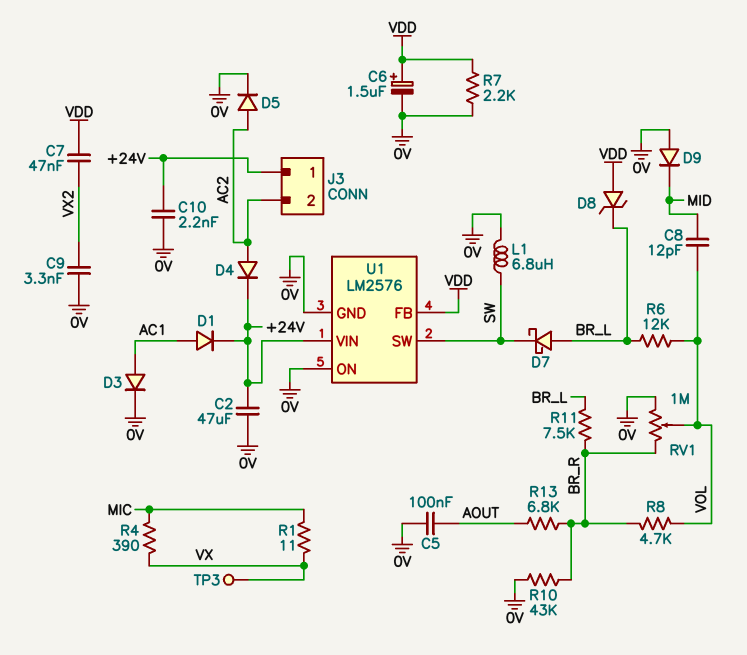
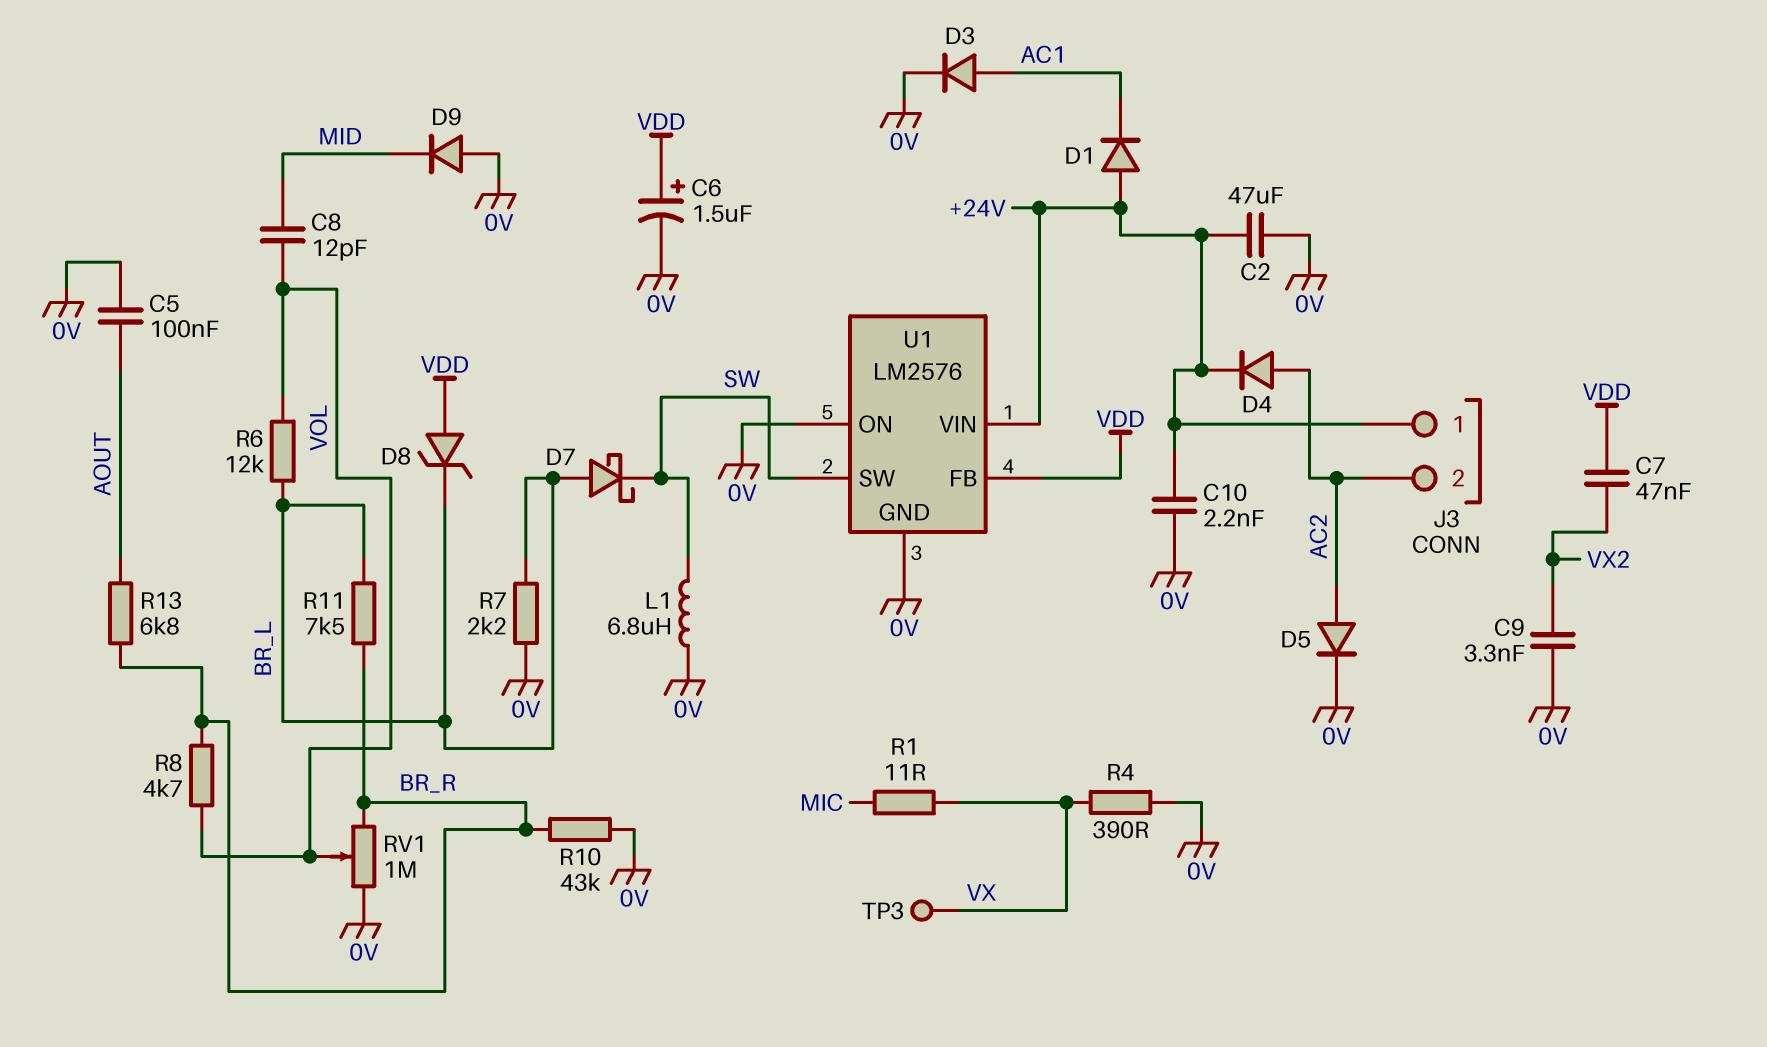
D1: diode (A AC1, K +24V) -> diode (A +24V, K AC1)
R4: 390 (MIC, VX) -> 390 (0V, VX)
R7: 2.2k (0V, VDD) -> 2.2k (0V, BR_L)

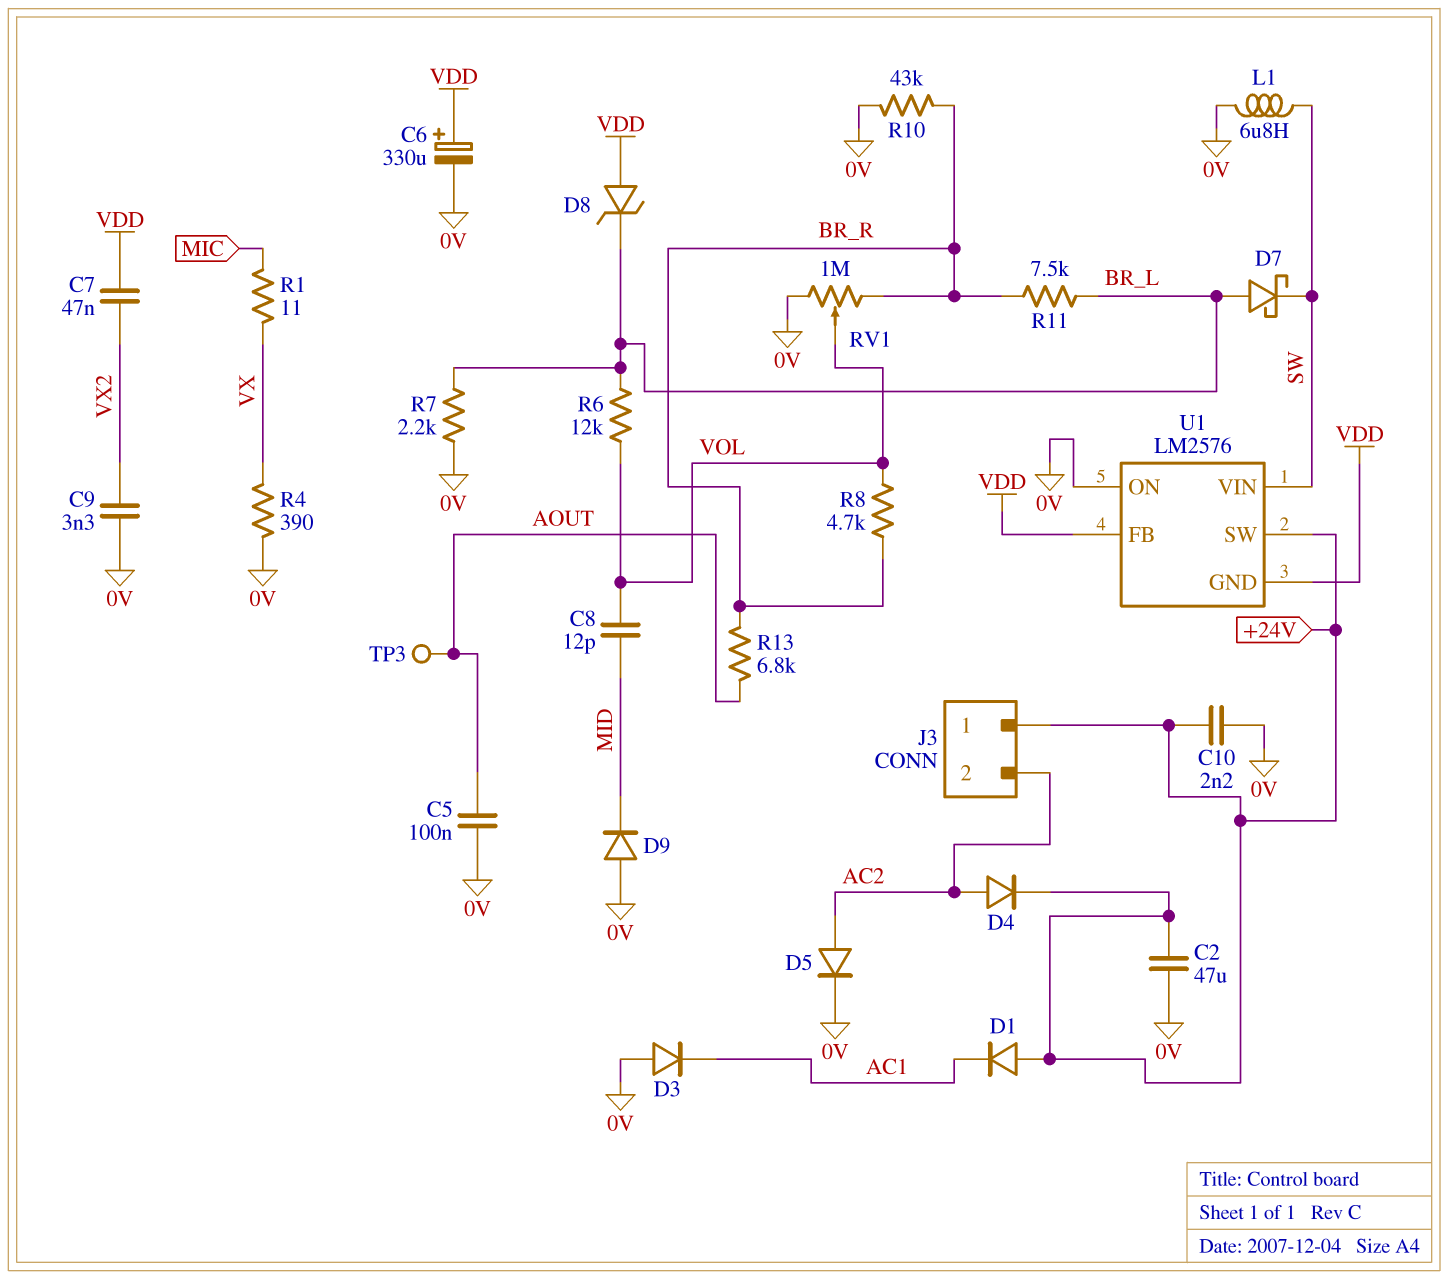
C6: 1.5uF (plus VDD, minus 0V) -> 330uF (plus VDD, minus 0V)
D3: diode (A AC1, K 0V) -> diode (A 0V, K AC1)
TP3: test point (VX) -> test point (AOUT)
U1 pin GND: 0V -> VDD
U1 pin SW: SW -> +24V
U1 pin VIN: +24V -> SW

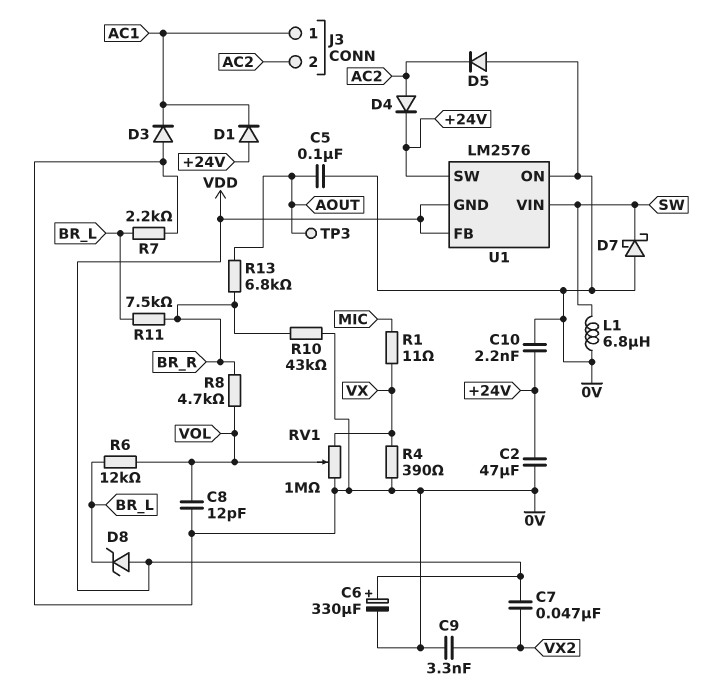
C8: 12pF (MID, VOL) -> 12pF (0V, VOL)
D5: diode (A AC2, K 0V) -> diode (A 0V, K AC2)
D7: schottky (A BR_L, K SW) -> schottky (A 0V, K SW)
D9: diode (A 0V, K MID) -> none
J3 pin 1: +24V -> AC1
RV1: 1M (0V, BR_R, wiper VOL) -> 1M (0V, VX, wiper VOL)

